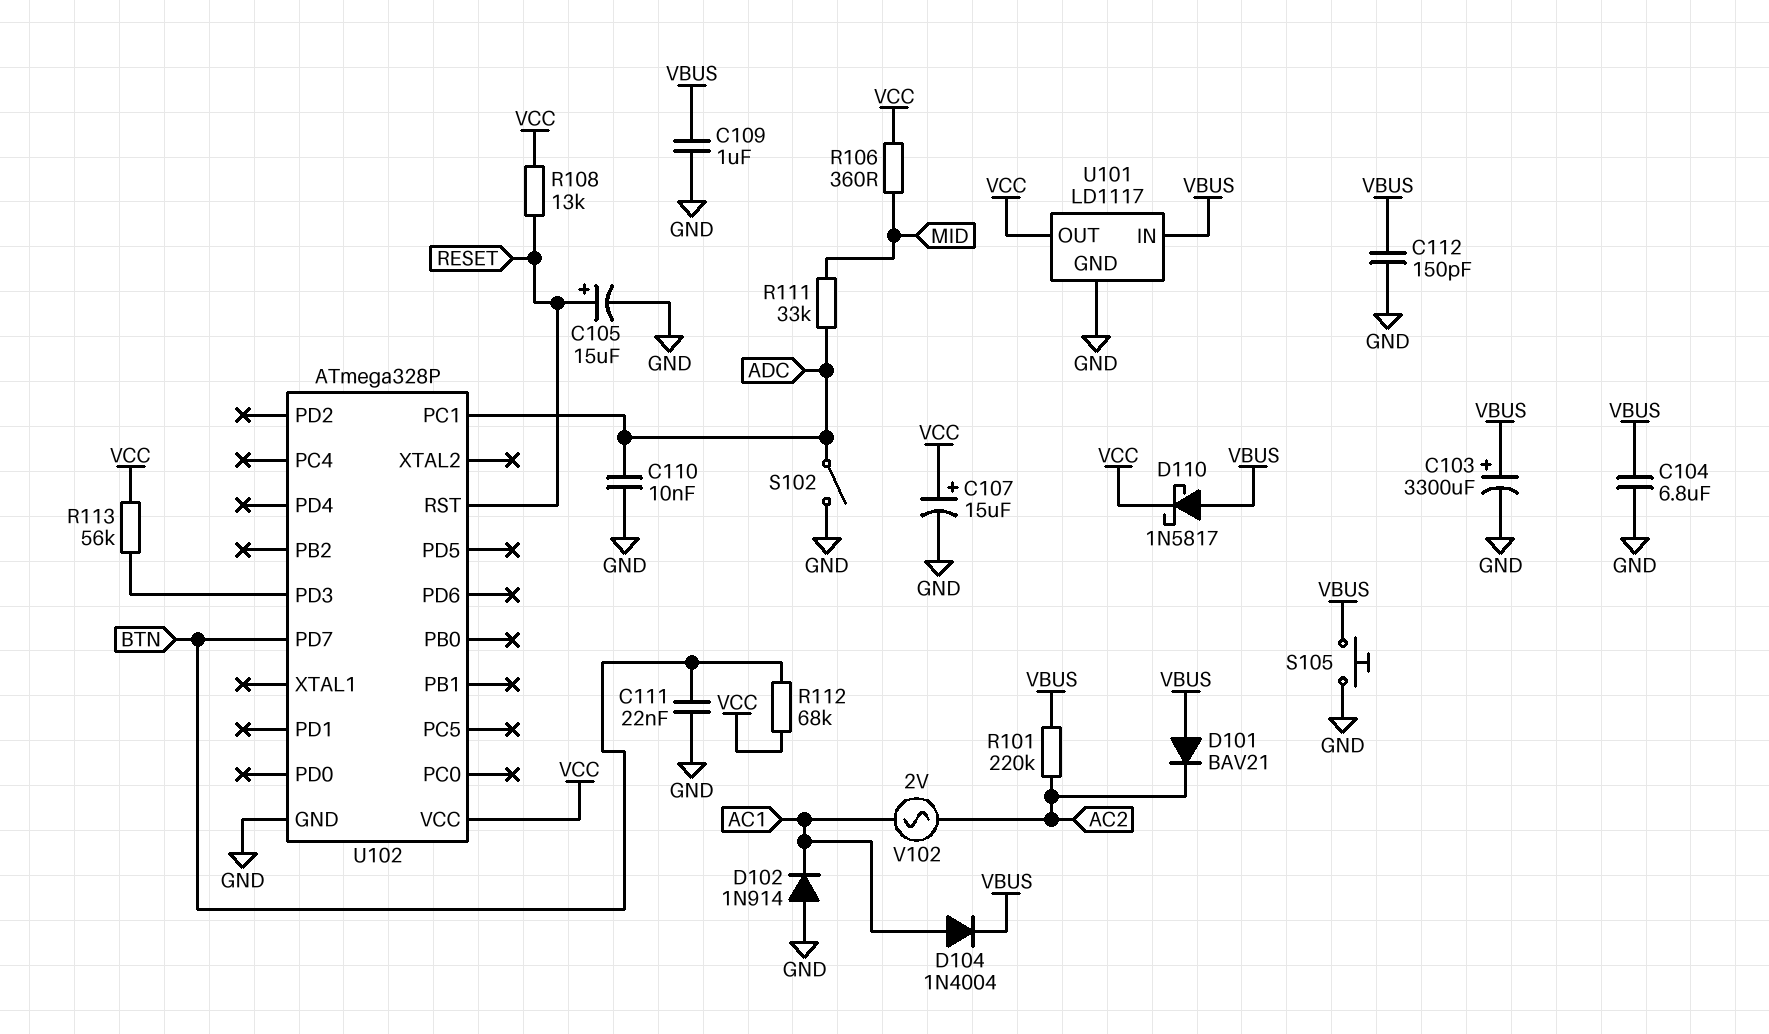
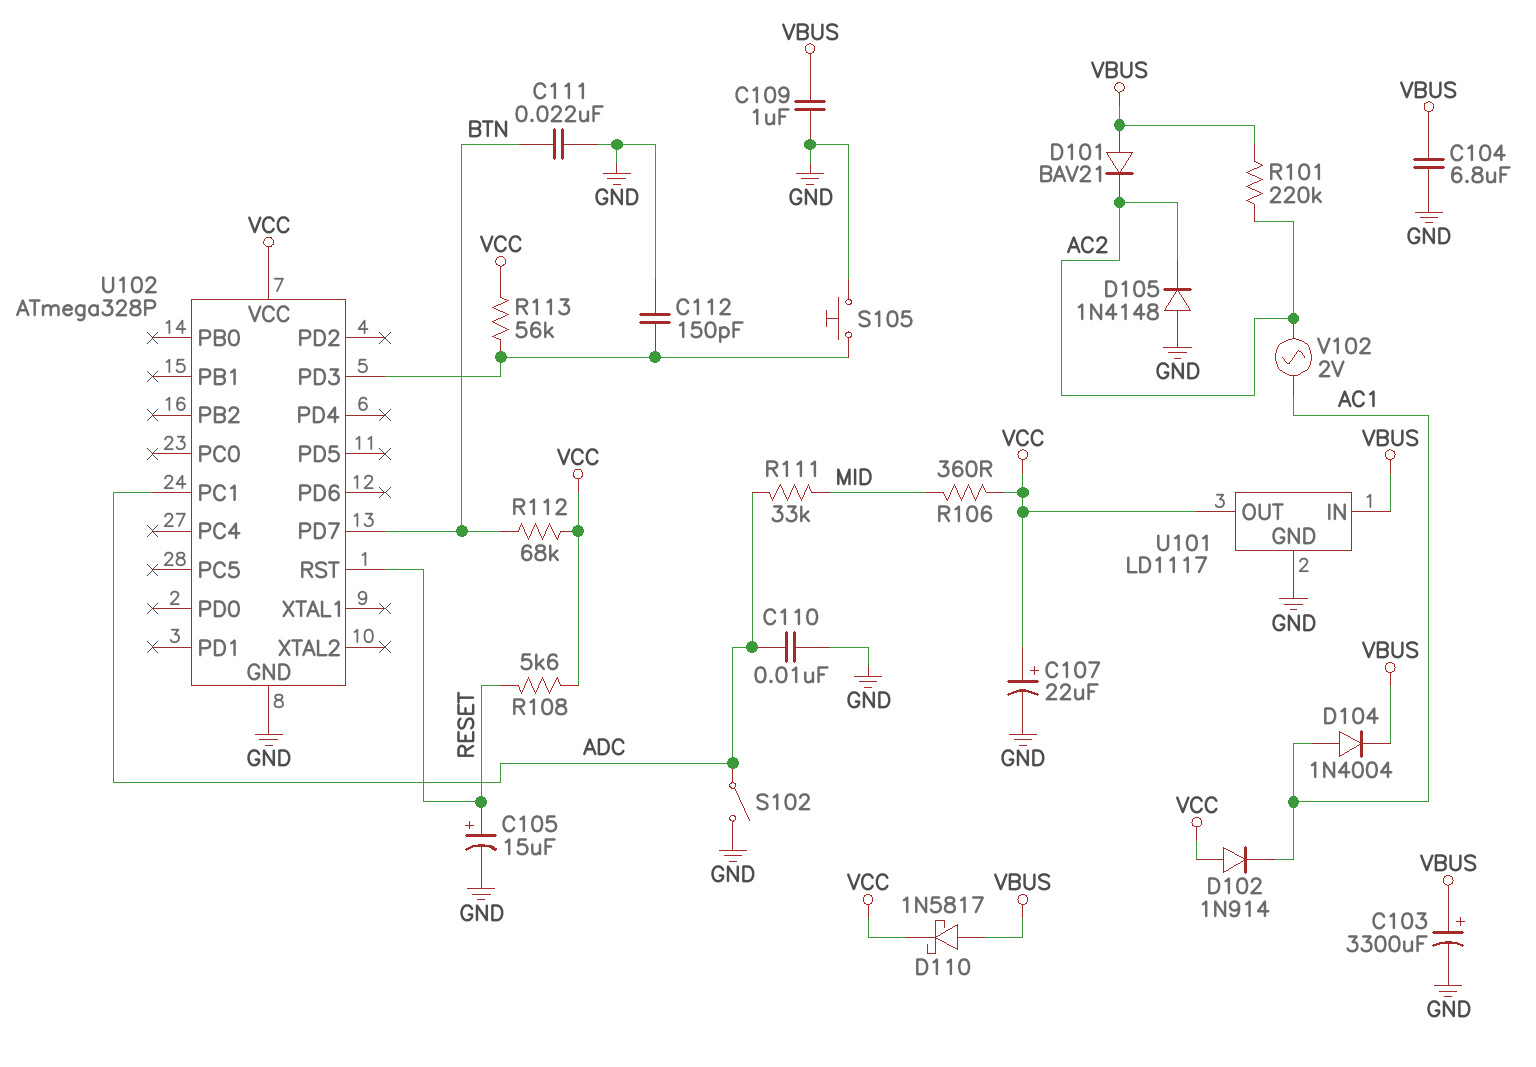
C107: 15uF (plus VCC, minus GND) -> 22uF (plus VCC, minus GND)
C112: 150pF (GND, VBUS) -> 150pF (GND, U102/PD3)
D102: diode 1N914 (A GND, K AC1) -> diode 1N914 (A VCC, K AC1)
D105: none -> diode 1N4148 (A GND, K AC2)
R108: 13k (RESET, VCC) -> 5.6k (RESET, VCC)
S105: button (GND, VBUS) -> button (GND, U102/PD3)

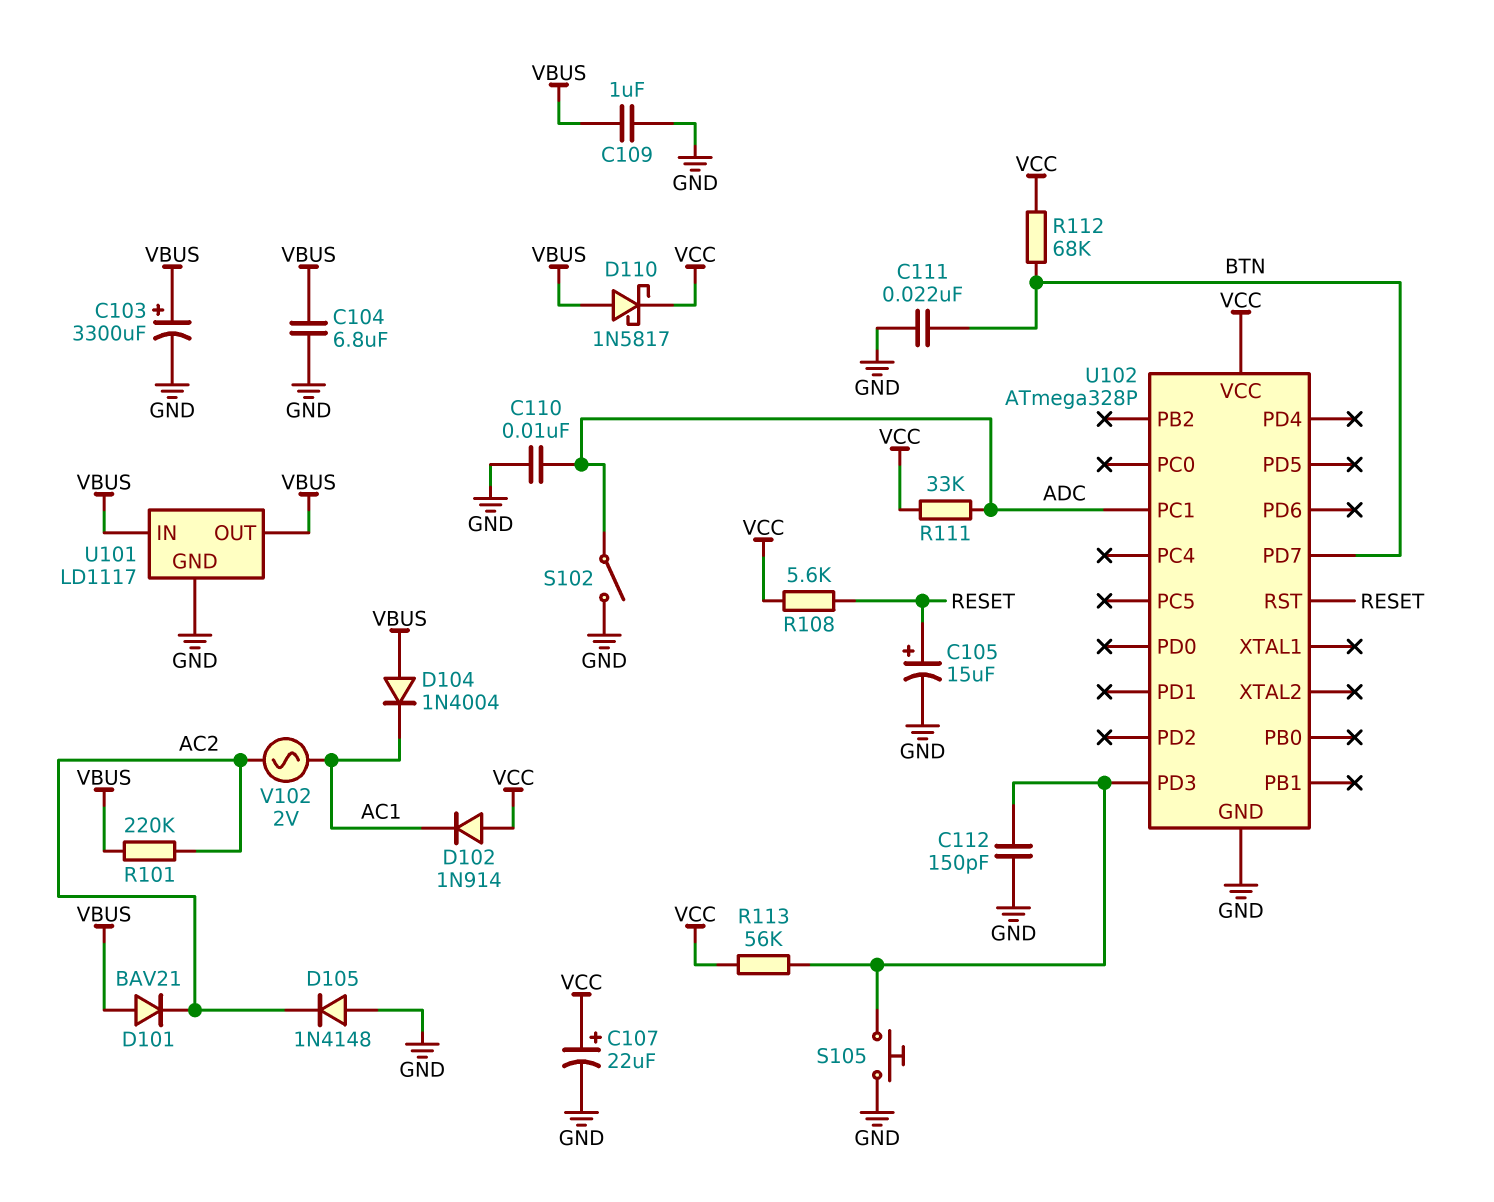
D104: diode 1N4004 (A AC1, K VBUS) -> diode 1N4004 (A VBUS, K AC1)
R106: 360 (MID, VCC) -> none
R111: 33k (ADC, MID) -> 33k (ADC, VCC)
U101 pin OUT: VCC -> VBUS

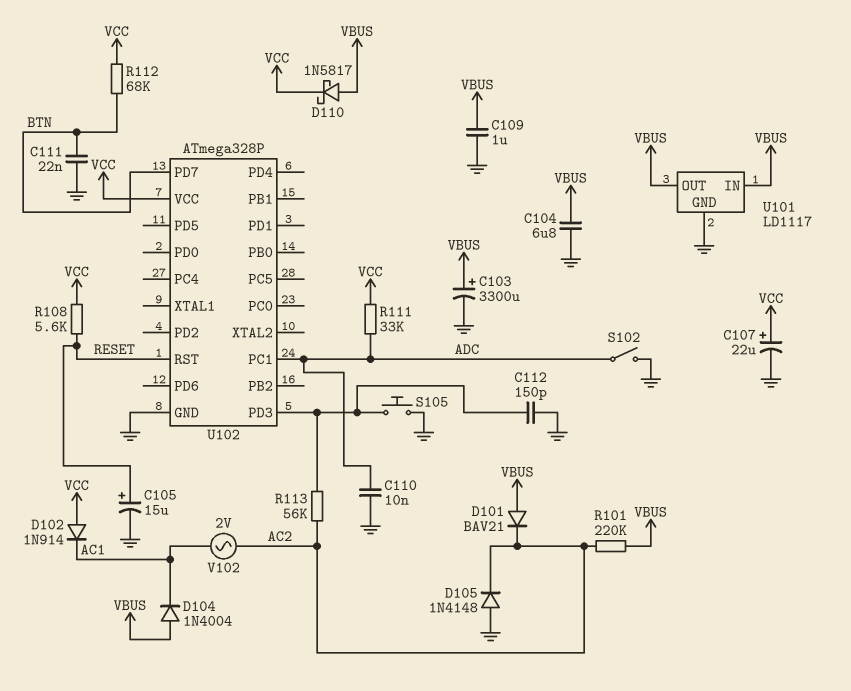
R113: 56k (U102/PD3, VCC) -> 56k (AC2, U102/PD3)

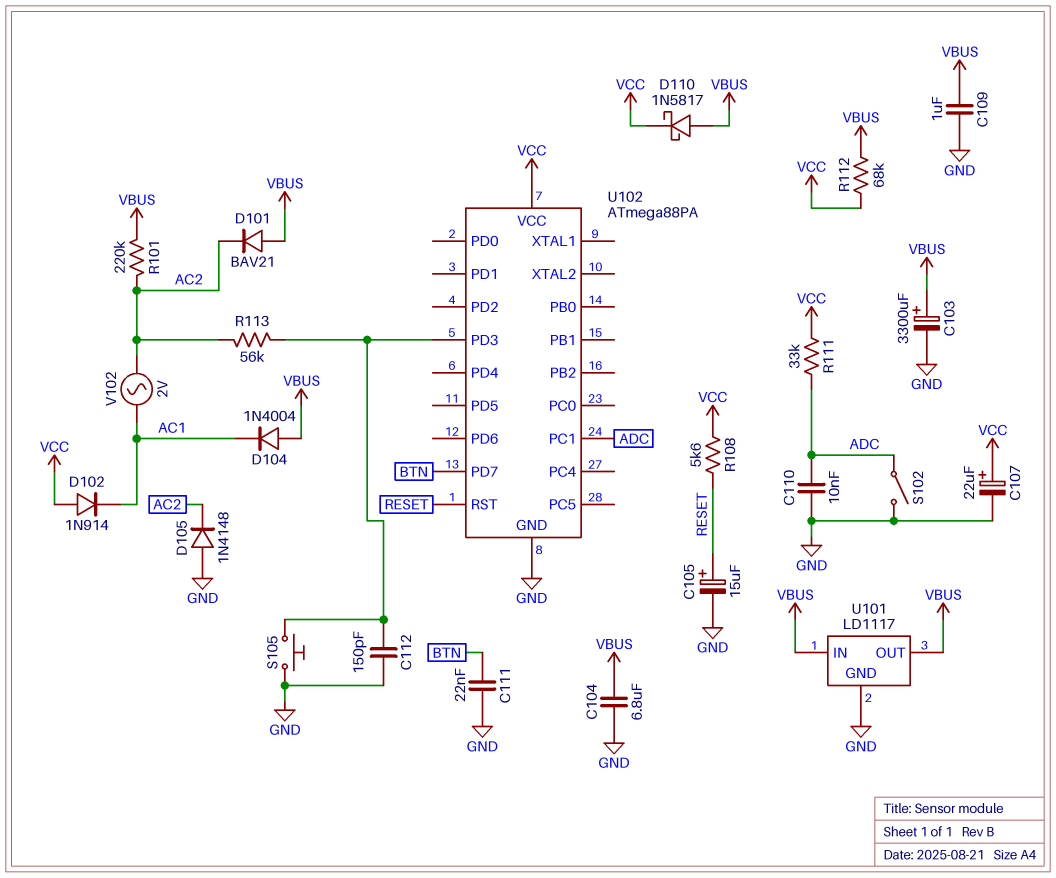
R112: 68k (BTN, VCC) -> 68k (VBUS, VCC)
U102: ATmega328P -> ATmega88PA

